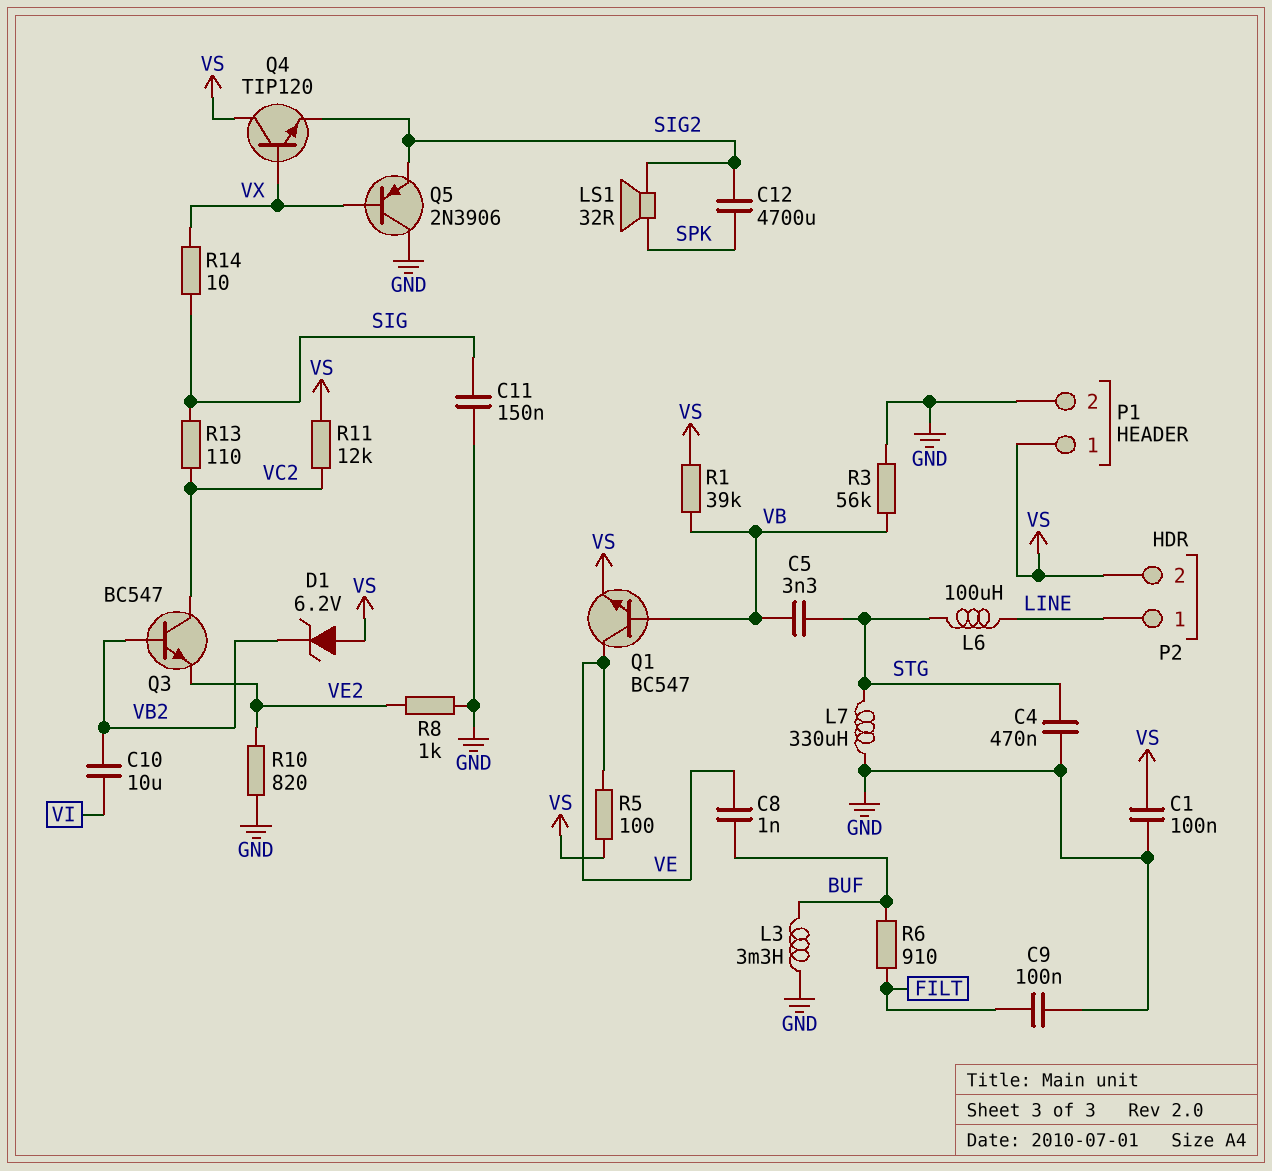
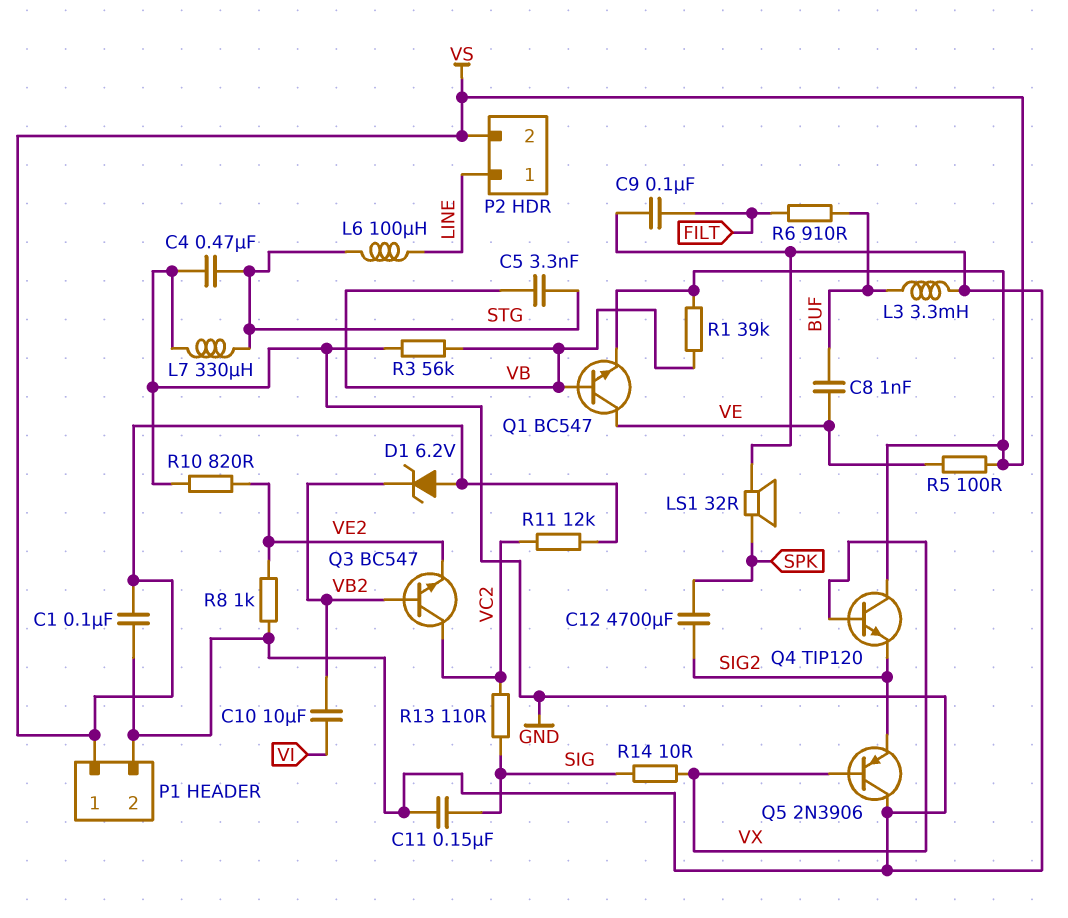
LS1: speaker 32R (SIG2, SPK) -> speaker 32R (GND, SPK)

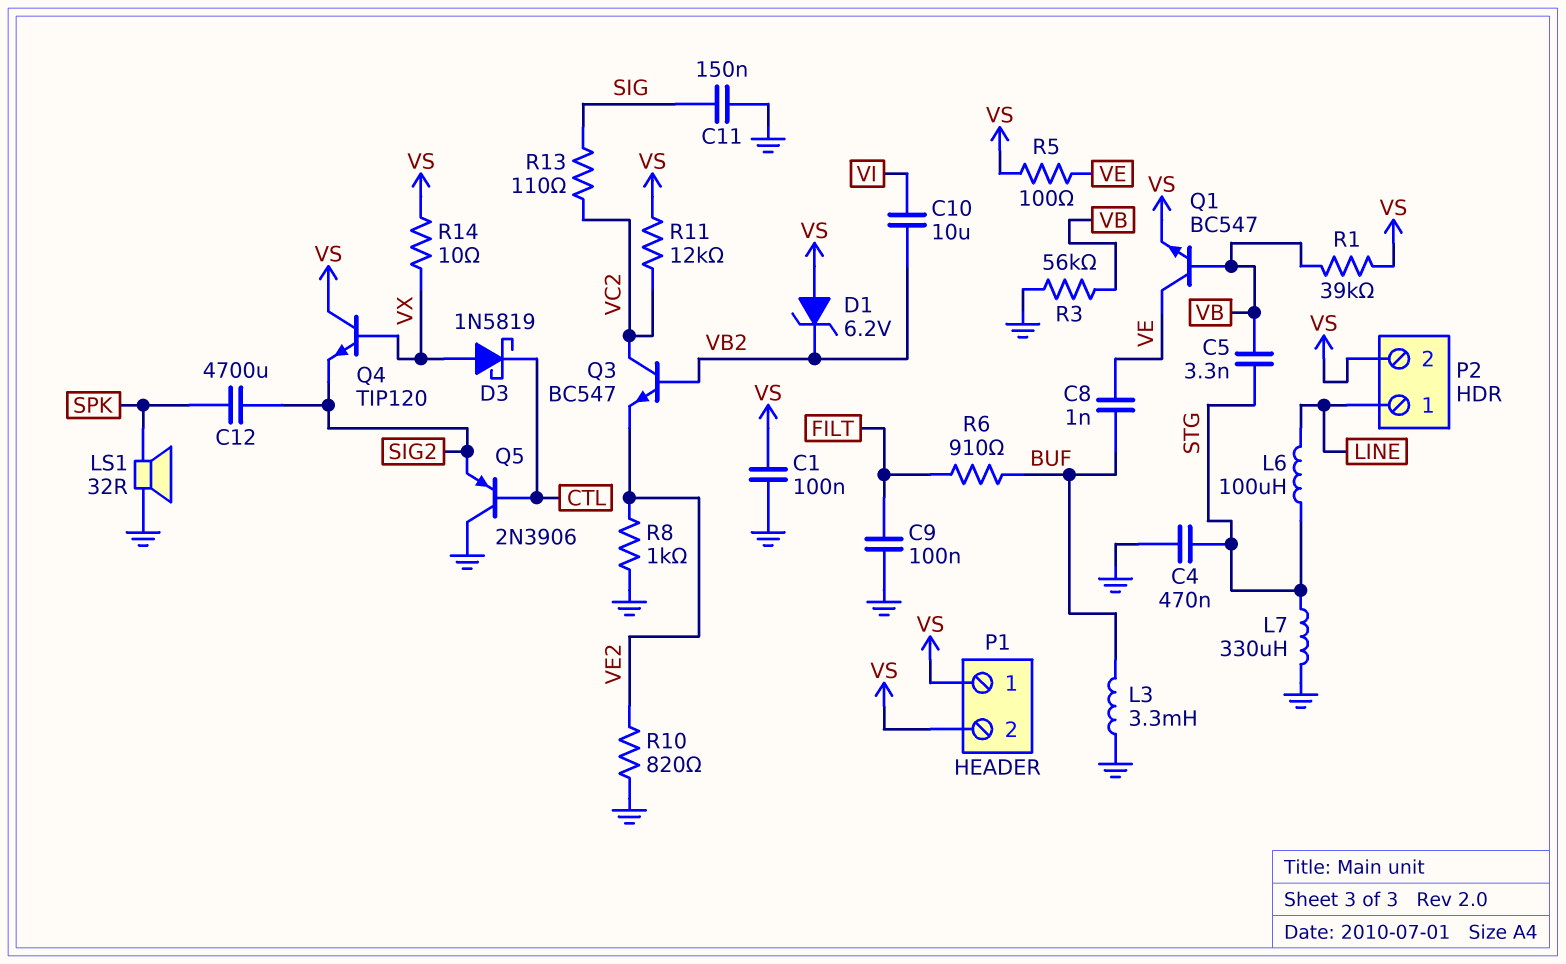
D3: none -> schottky 1N5819 (A VX, K CTL)
P1 pin 2: GND -> VS
Q5: PNP 2N3906 (B VX, C GND, E SIG2) -> PNP 2N3906 (B CTL, C GND, E SIG2)
R14: 10 (SIG, VX) -> 10 (VS, VX)

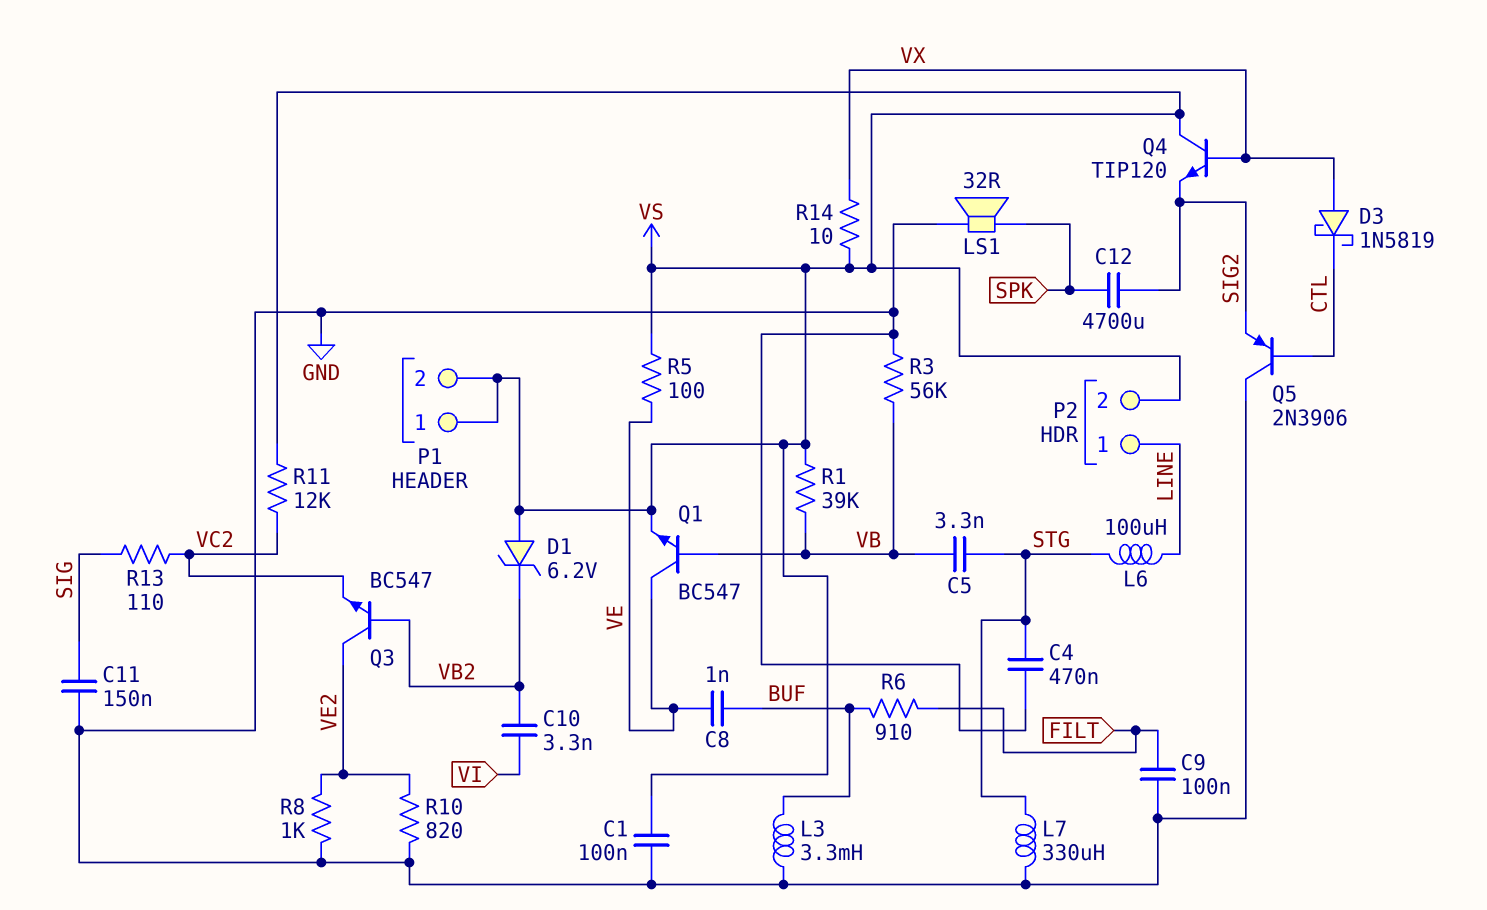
C10: 10uF (VB2, VI) -> 3.3nF (VB2, VI)
Q3: NPN BC547 (B VB2, C VC2, E VE2) -> NPN BC547 (B VB2, C VE2, E VC2)

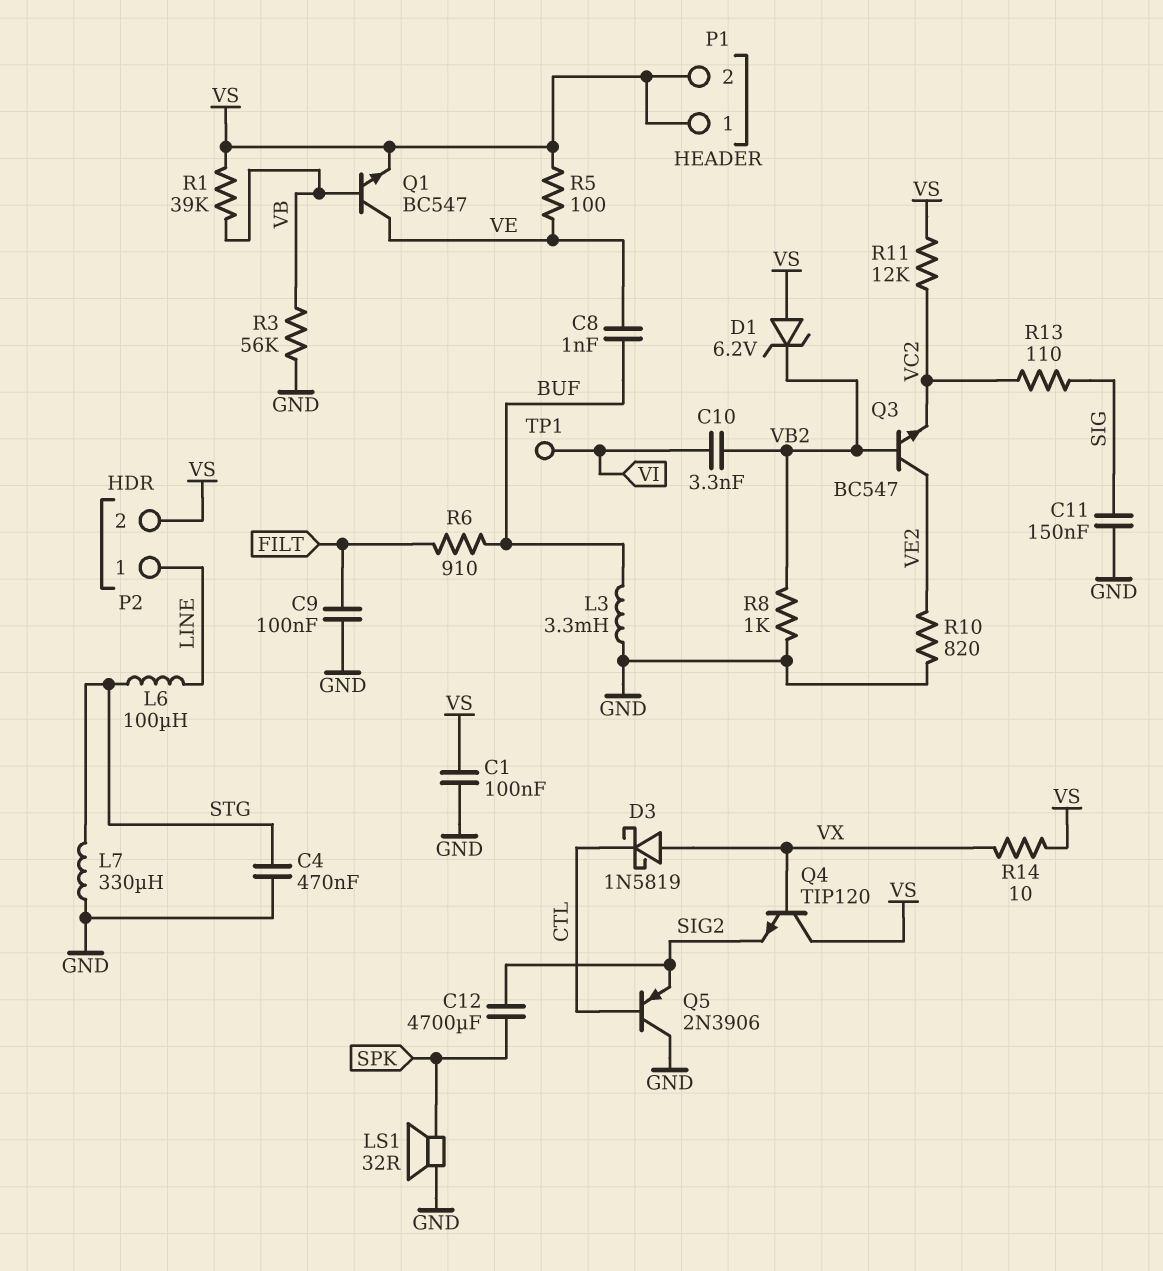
C5: 3.3nF (STG, VB) -> none
R8: 1k (GND, VE2) -> 1k (GND, VB2)
TP1: none -> test point (VI)

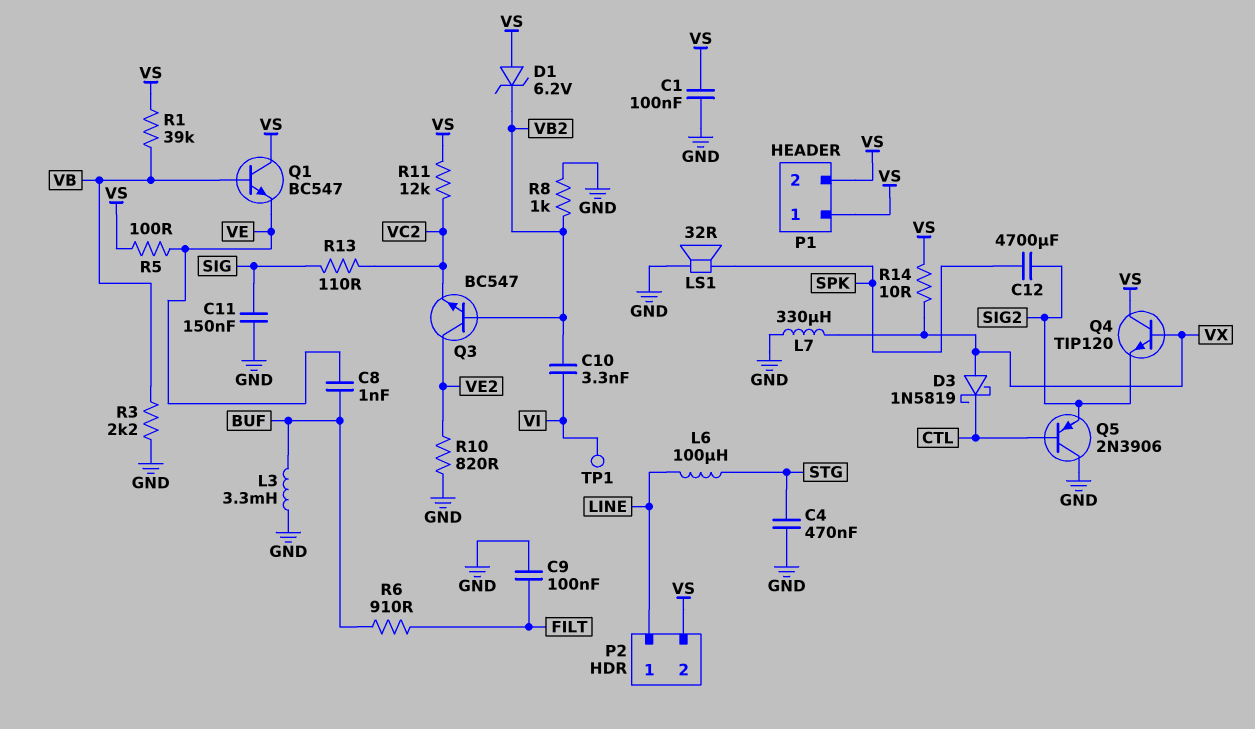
L7: 330uH (GND, STG) -> 330uH (GND, VX)
Q1: NPN BC547 (B VB, C VE, E VS) -> NPN BC547 (B VB, C VS, E VE)
R3: 56k (GND, VB) -> 2.2k (GND, VB)

